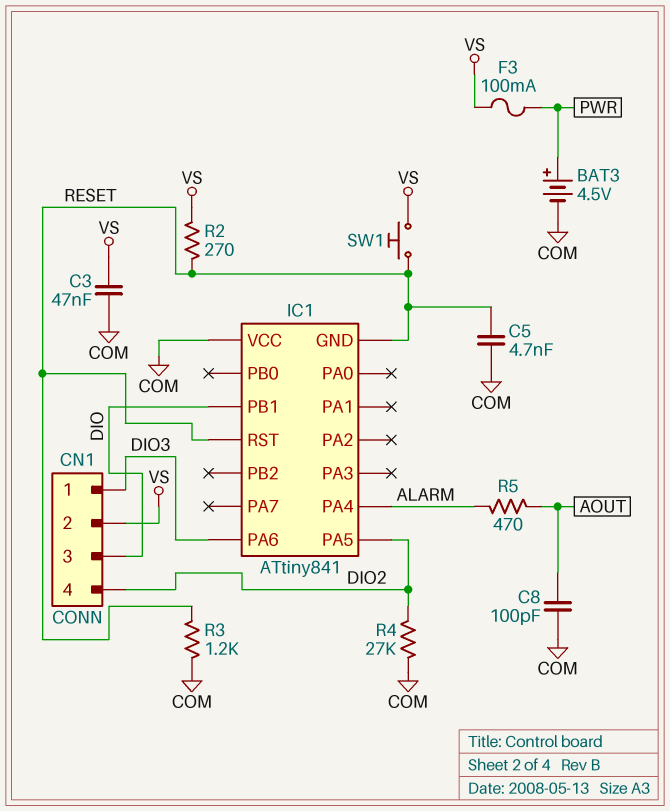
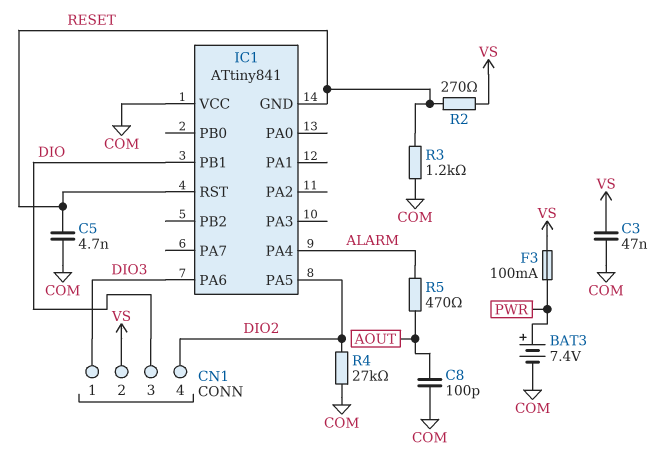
BAT3: 4.5V (plus PWR, minus COM) -> 7.4V (plus PWR, minus COM)
SW1: button (RESET, VS) -> none

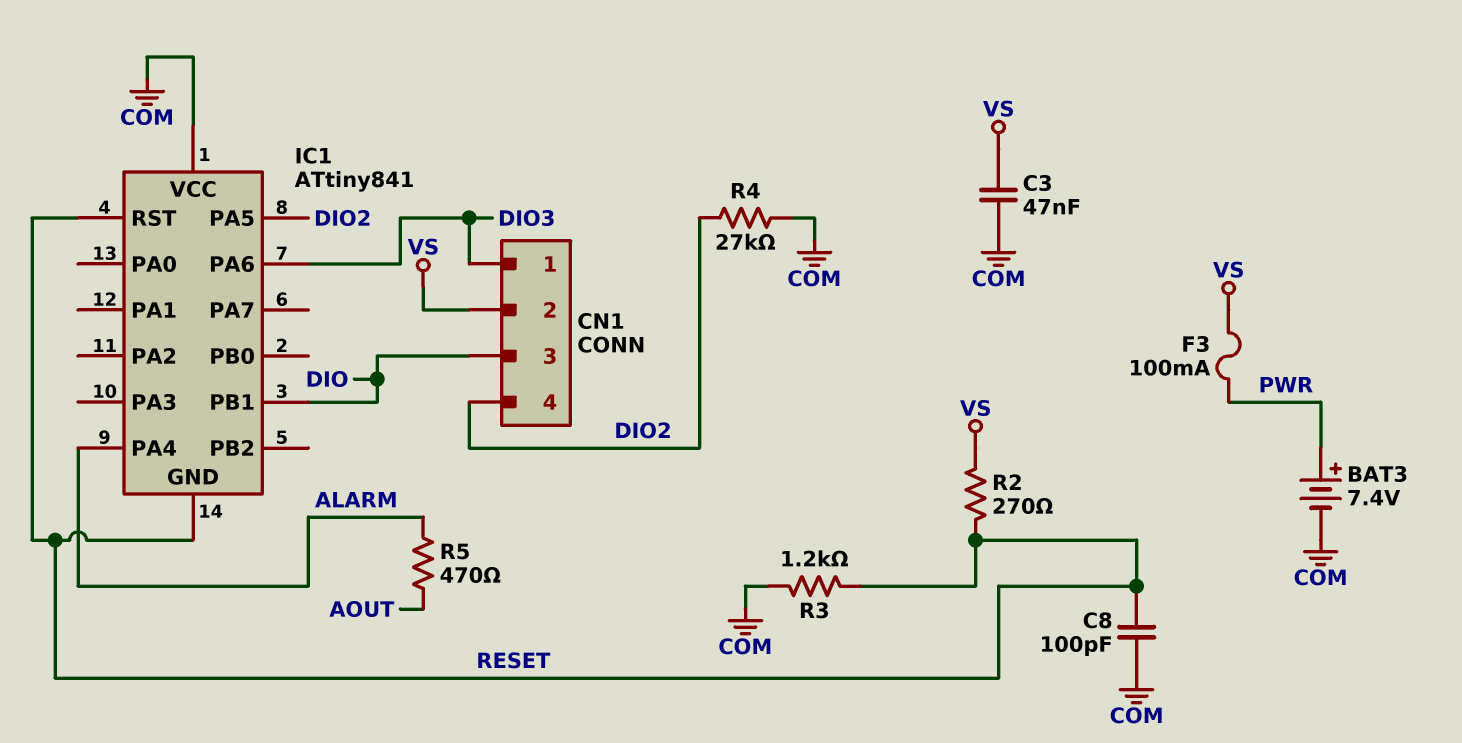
C5: 4.7nF (COM, RESET) -> none
C8: 100pF (AOUT, COM) -> 100pF (COM, RESET)

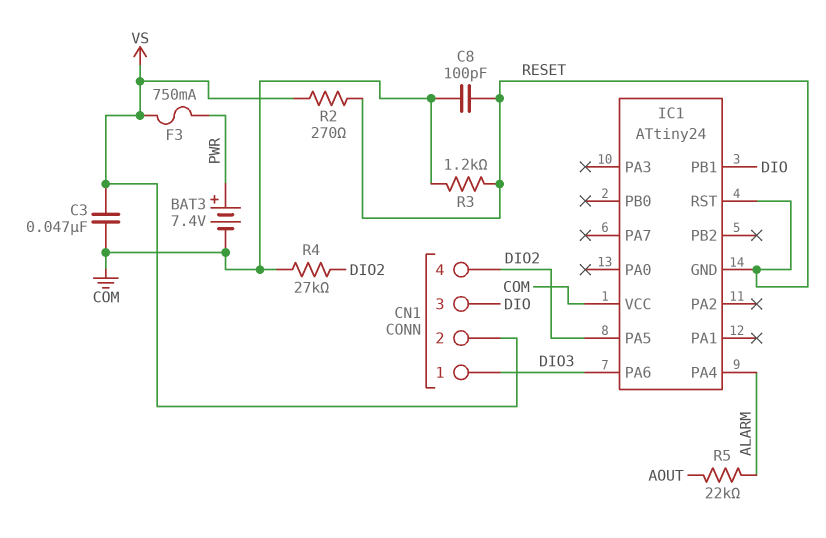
F3: 100mA (PWR, VS) -> 750mA (PWR, VS)
IC1: ATtiny841 -> ATtiny24
R5: 470 (ALARM, AOUT) -> 22k (ALARM, AOUT)

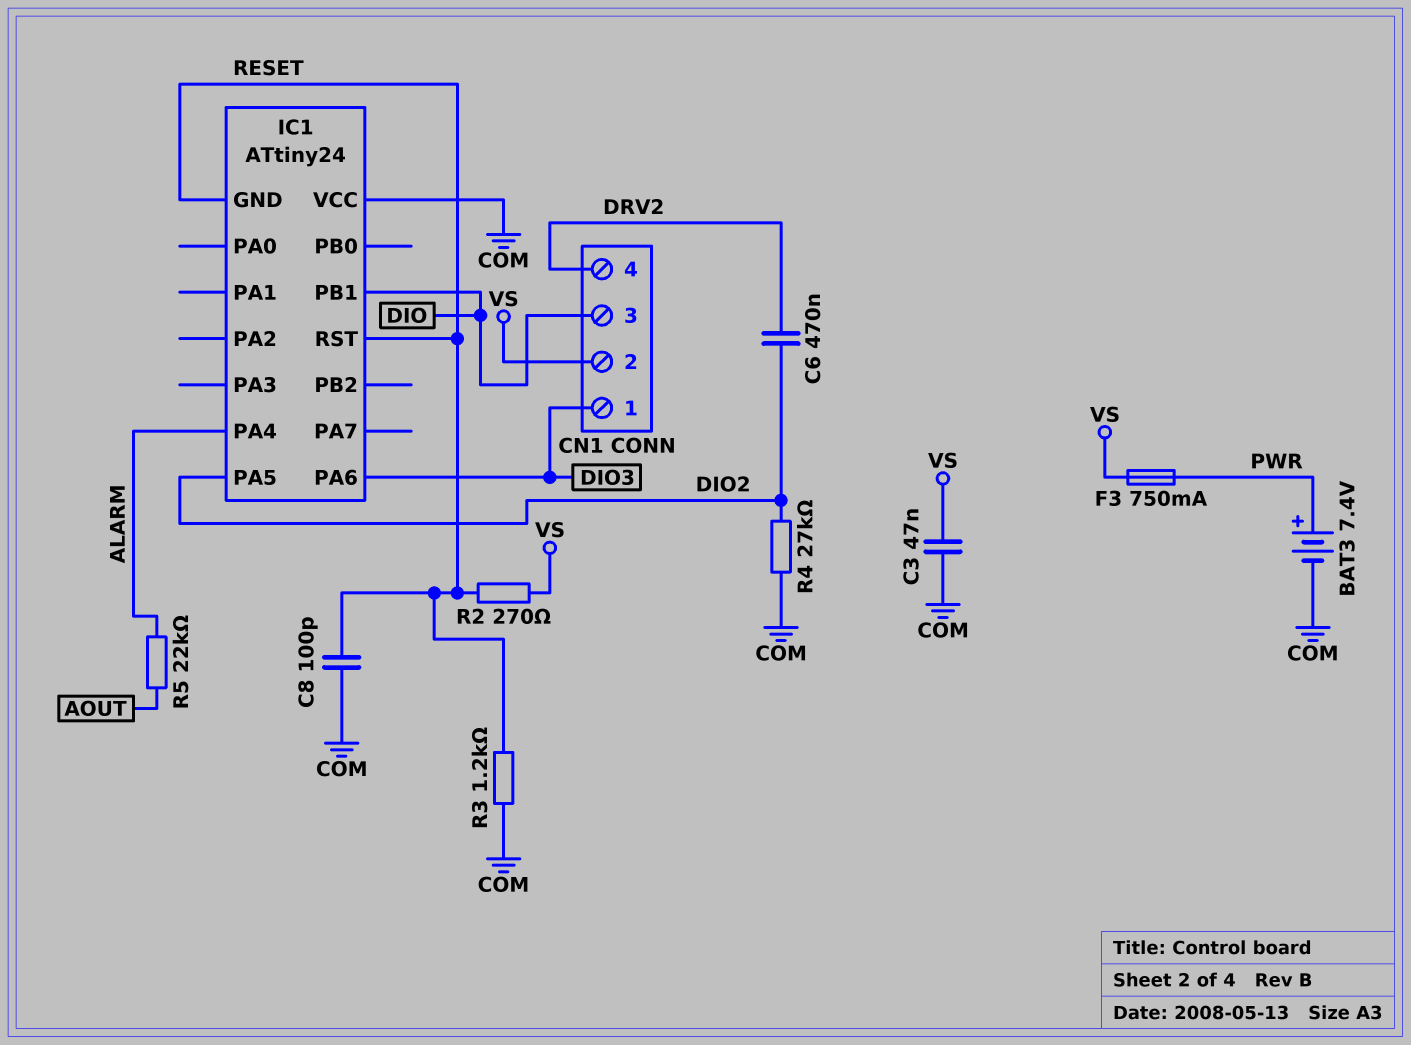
C6: none -> 470nF (DIO2, DRV2)
CN1 pin 4: DIO2 -> DRV2

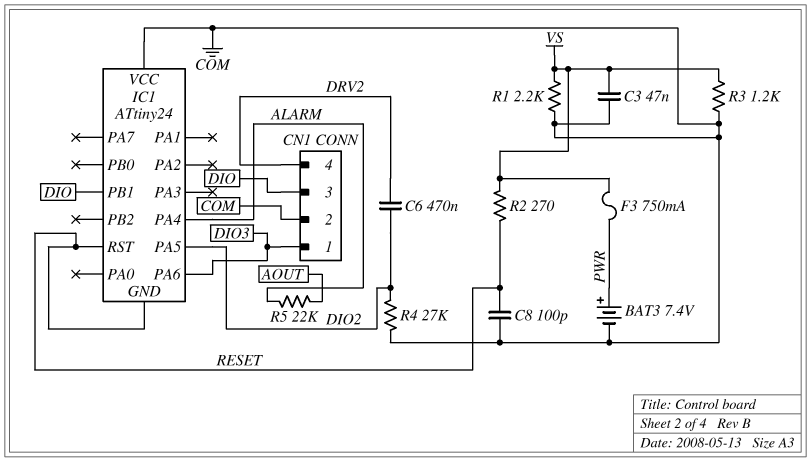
CN1 pin 2: VS -> COM
R1: none -> 2.2k (COM, VS)
R3: 1.2k (COM, RESET) -> 1.2k (COM, VS)

